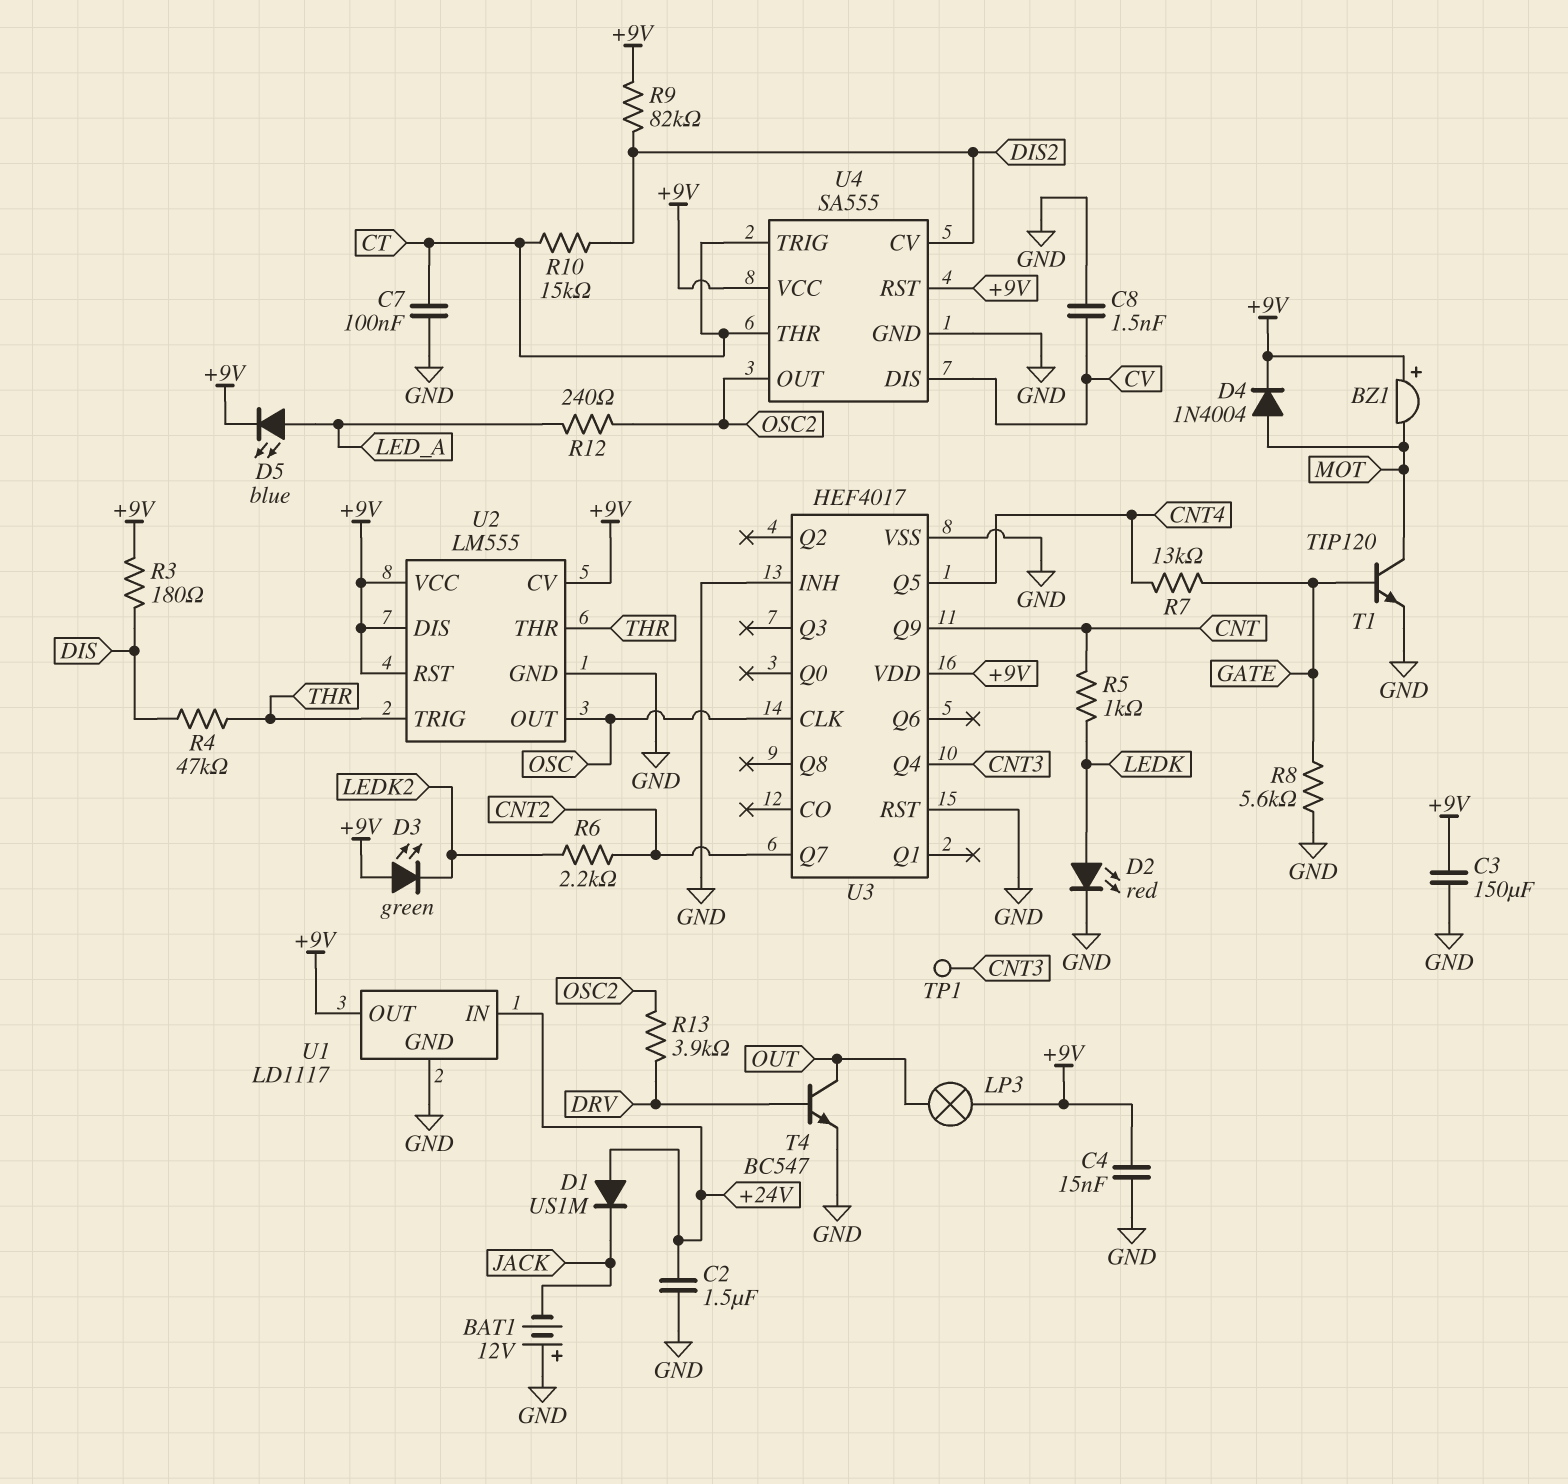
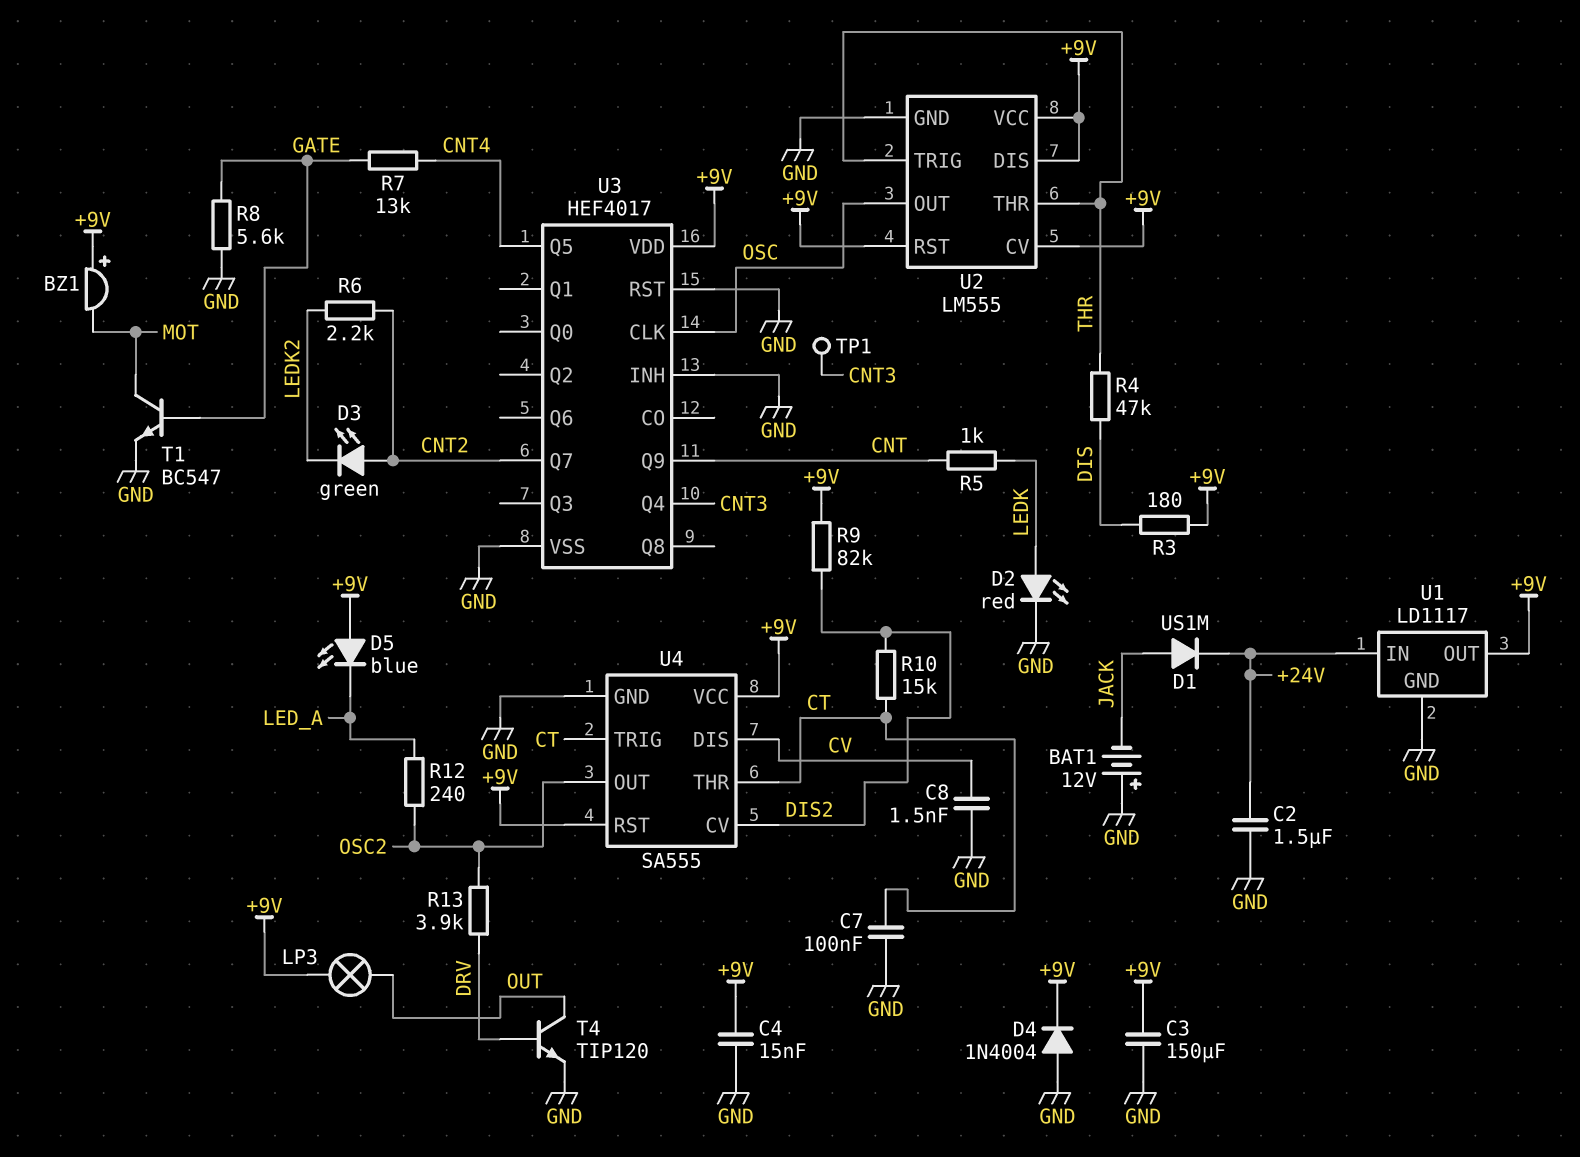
D1: diode US1M (A +24V, K JACK) -> diode US1M (A JACK, K +24V)
D3: LED green (A +9V, K LEDK2) -> LED green (A CNT2, K LEDK2)
D4: diode 1N4004 (A MOT, K +9V) -> diode 1N4004 (A GND, K +9V)
D5: LED blue (A LED_A, K +9V) -> LED blue (A +9V, K LED_A)
T1: NPN TIP120 (B GATE, C MOT, E GND) -> NPN BC547 (B GATE, C MOT, E GND)
T4: NPN BC547 (B DRV, C OUT, E GND) -> NPN TIP120 (B DRV, C OUT, E GND)

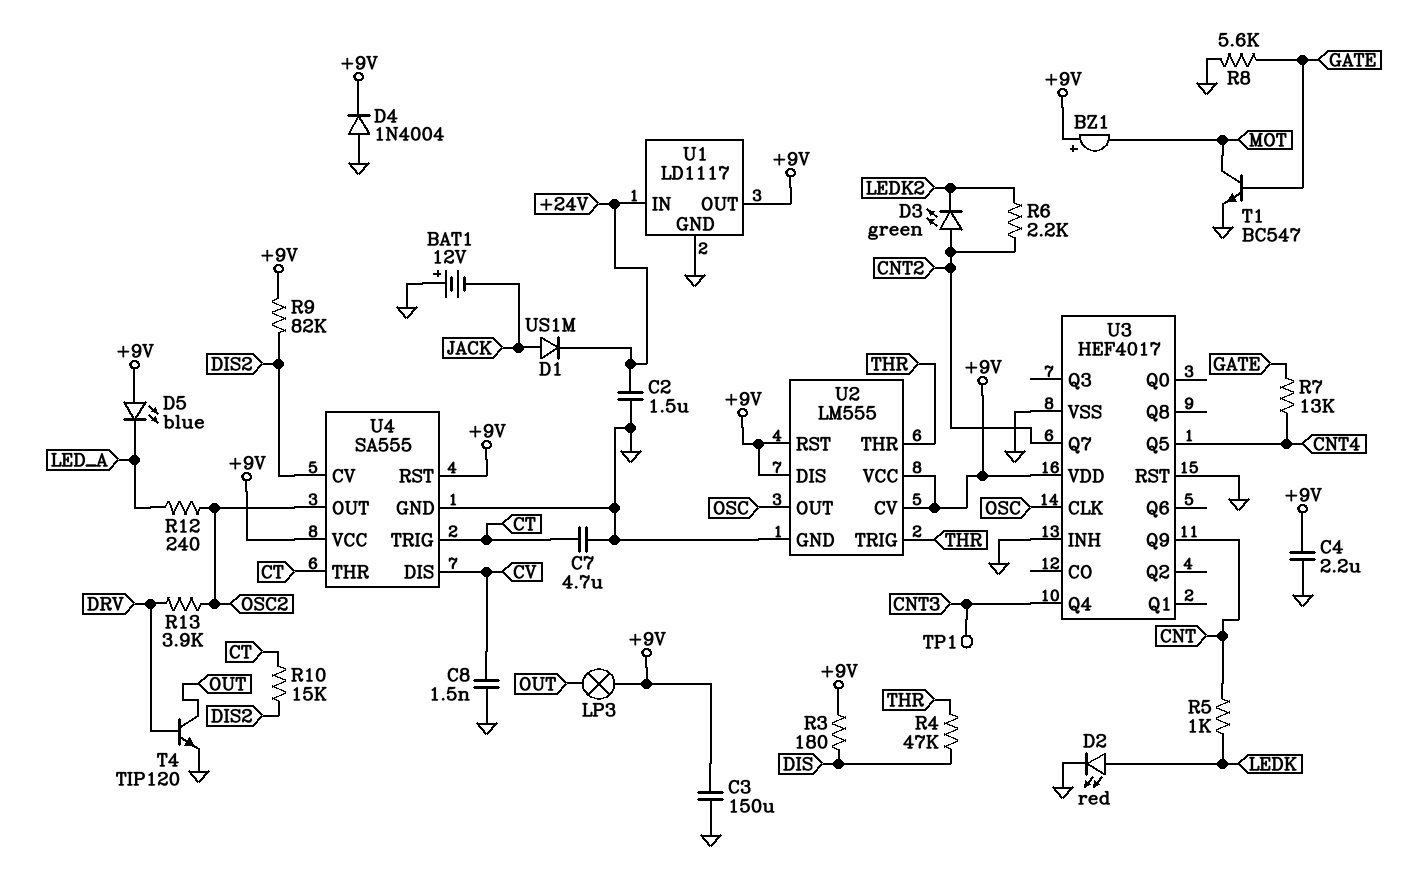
C4: 15nF (+9V, GND) -> 2.2uF (+9V, GND)
C7: 100nF (CT, GND) -> 4.7uF (CT, GND)

